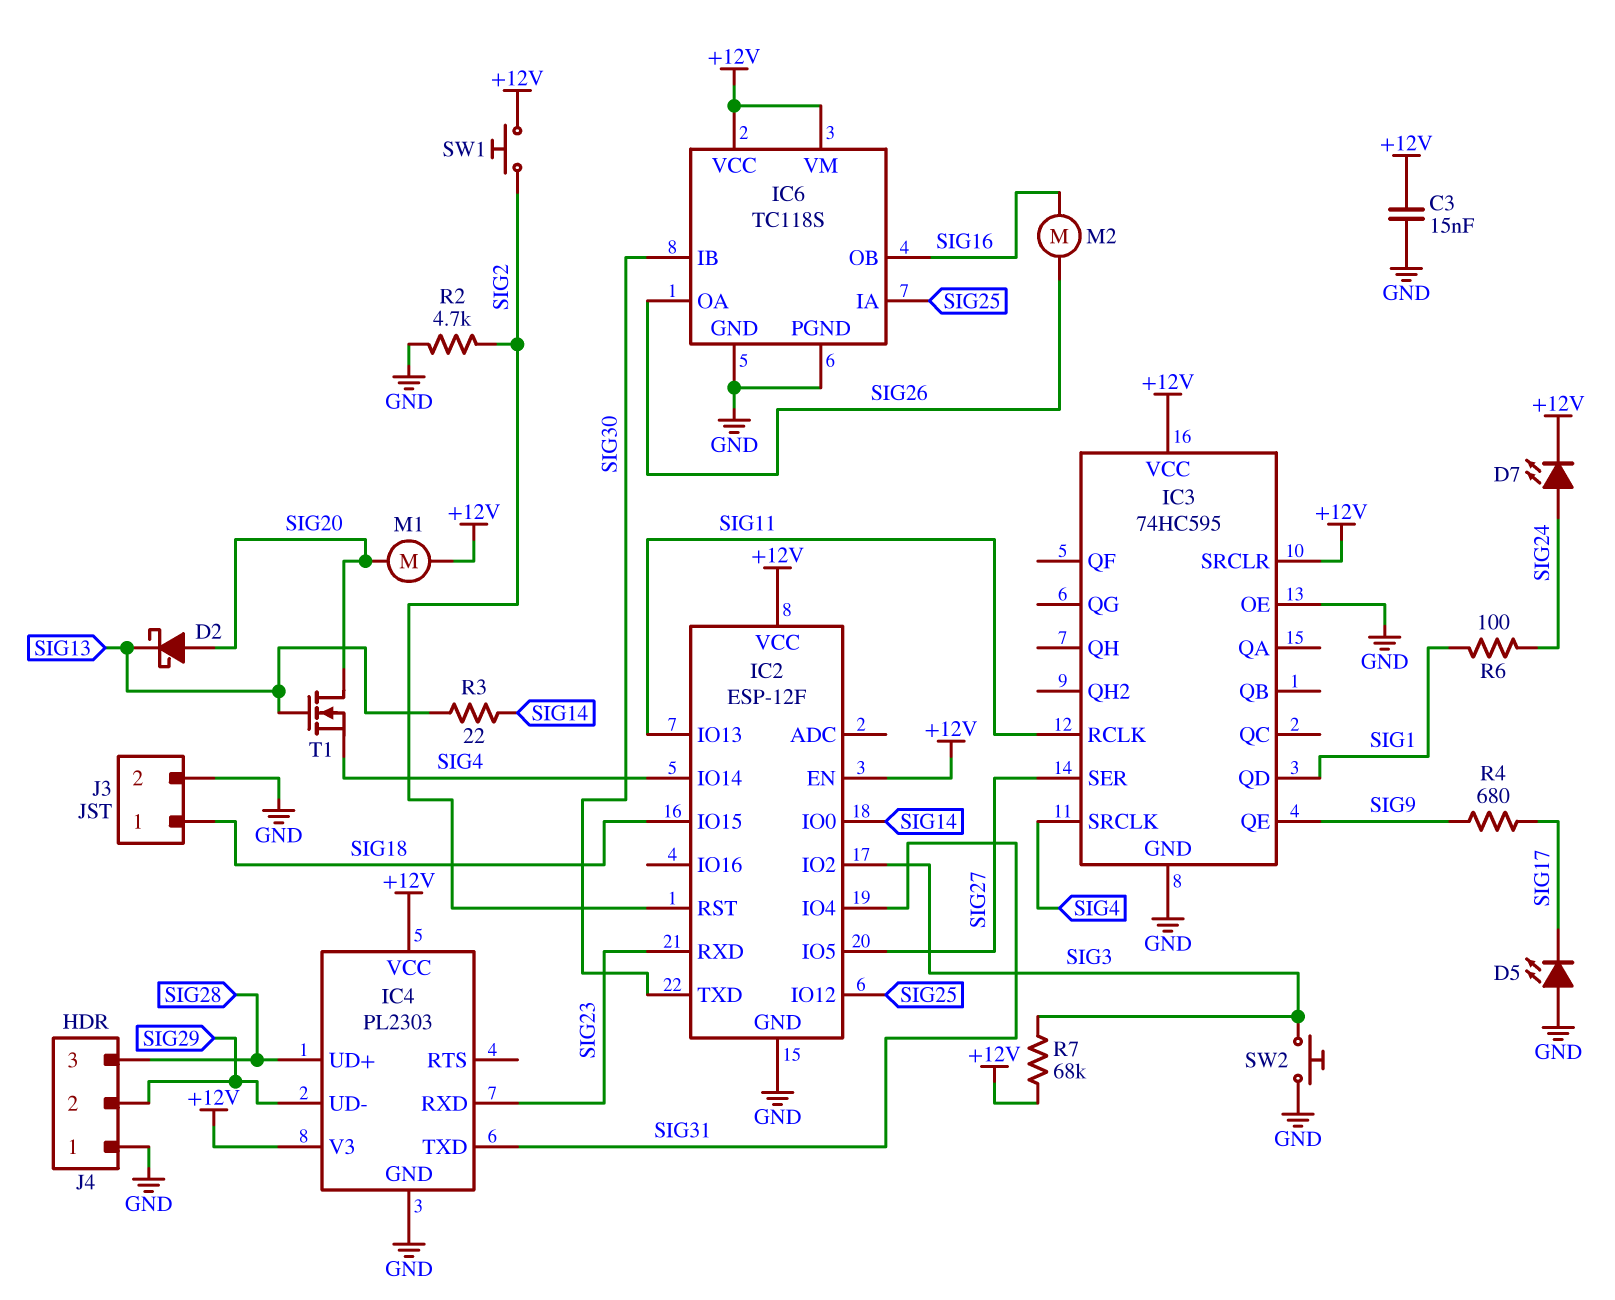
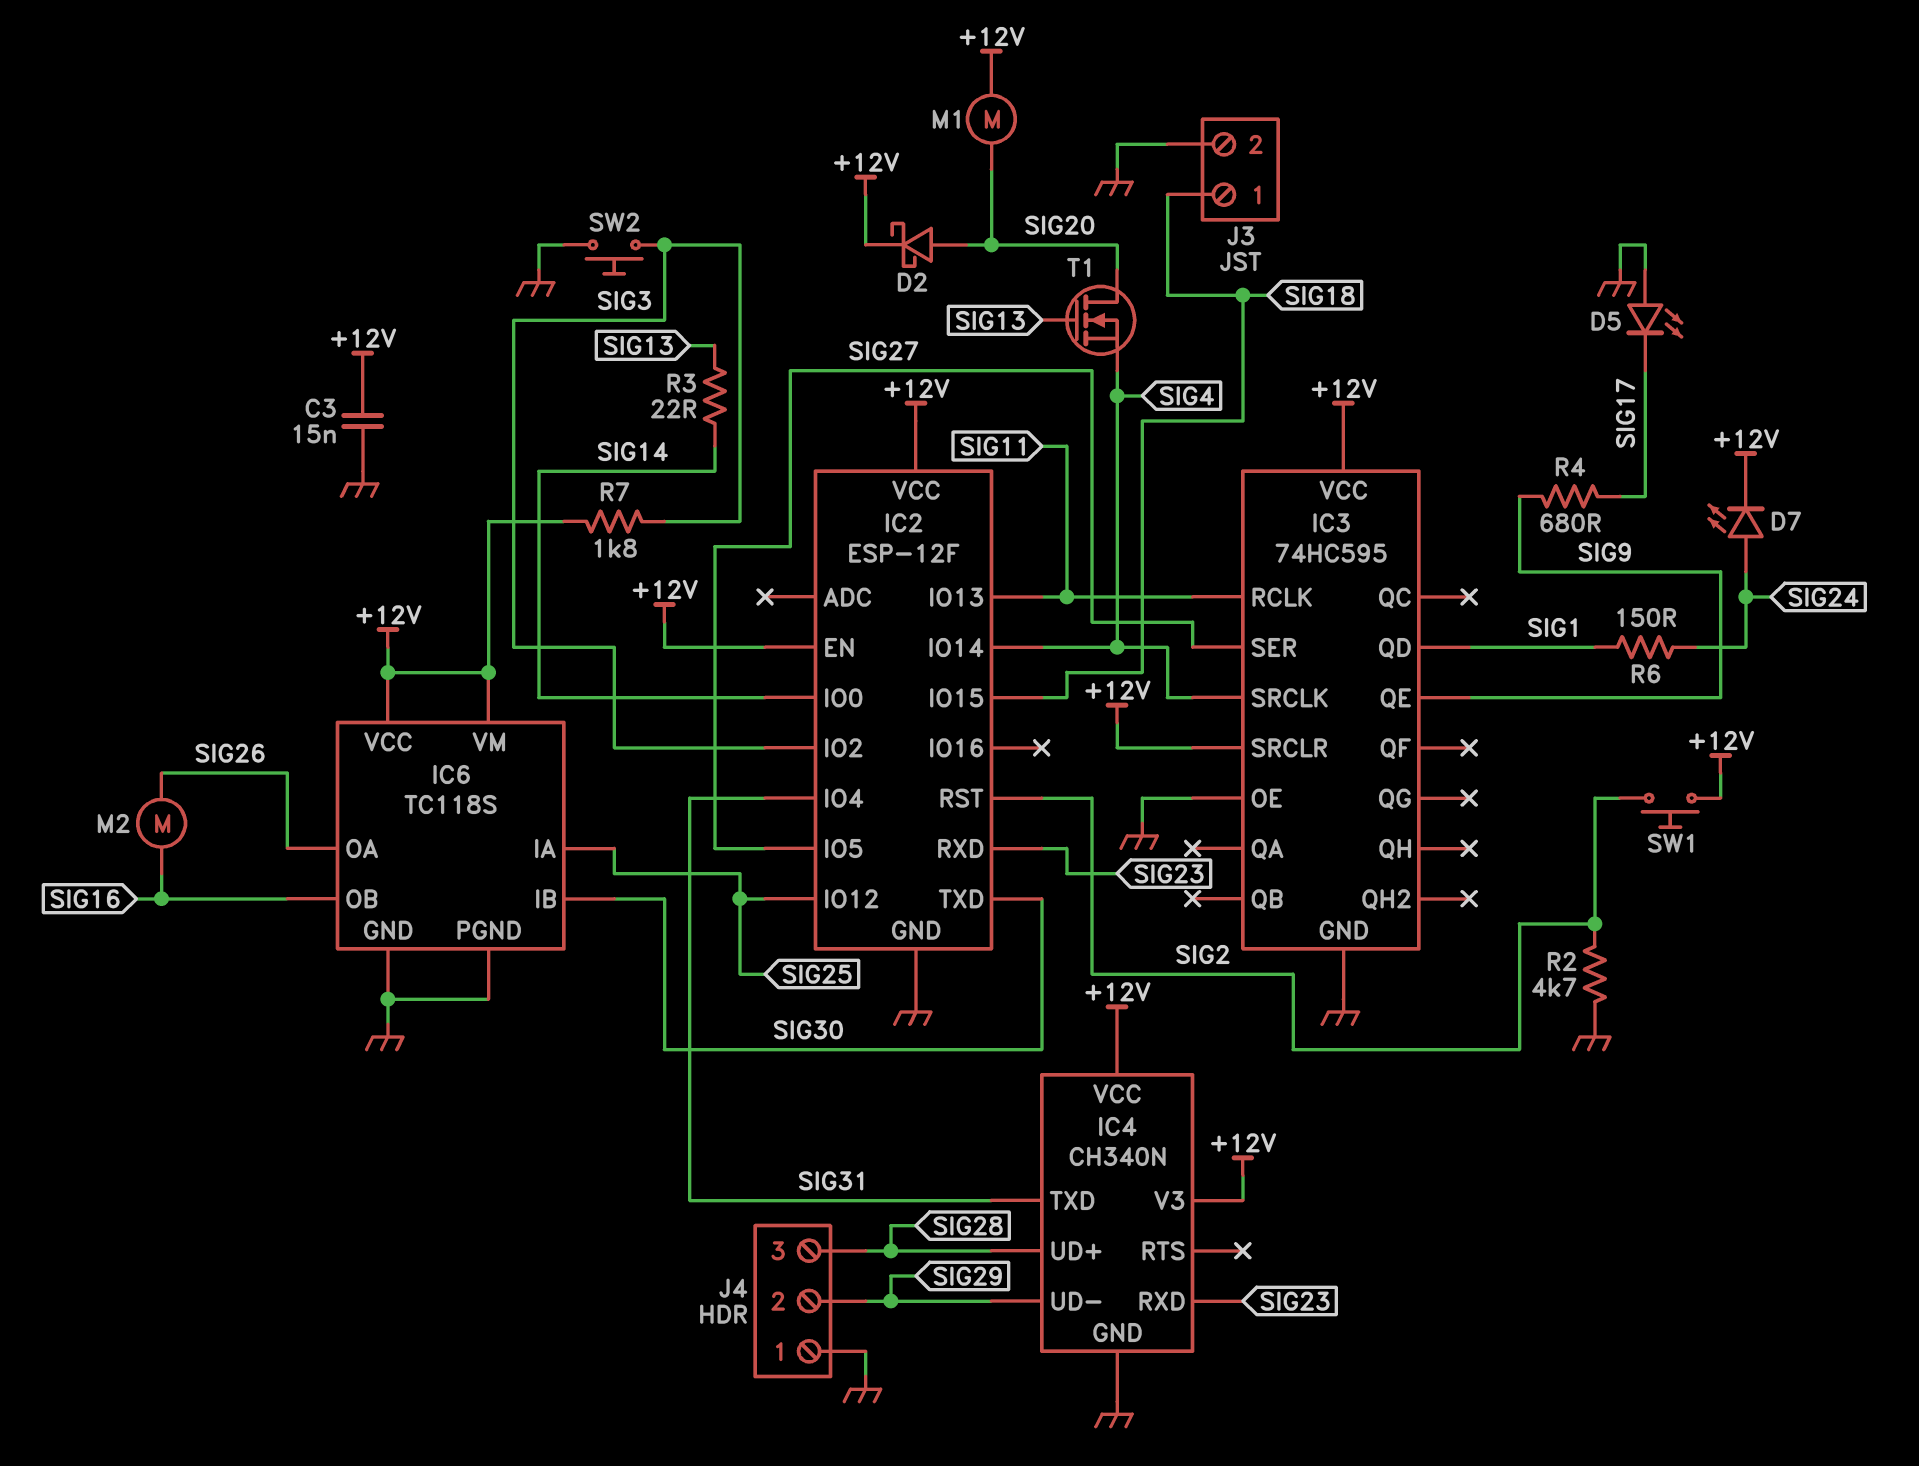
D2: schottky (A SIG20, K SIG13) -> schottky (A SIG20, K +12V)
IC4: PL2303 -> CH340N
R6: 100 (SIG1, SIG24) -> 150 (SIG1, SIG24)
R7: 68k (+12V, SIG3) -> 1.8k (+12V, SIG3)

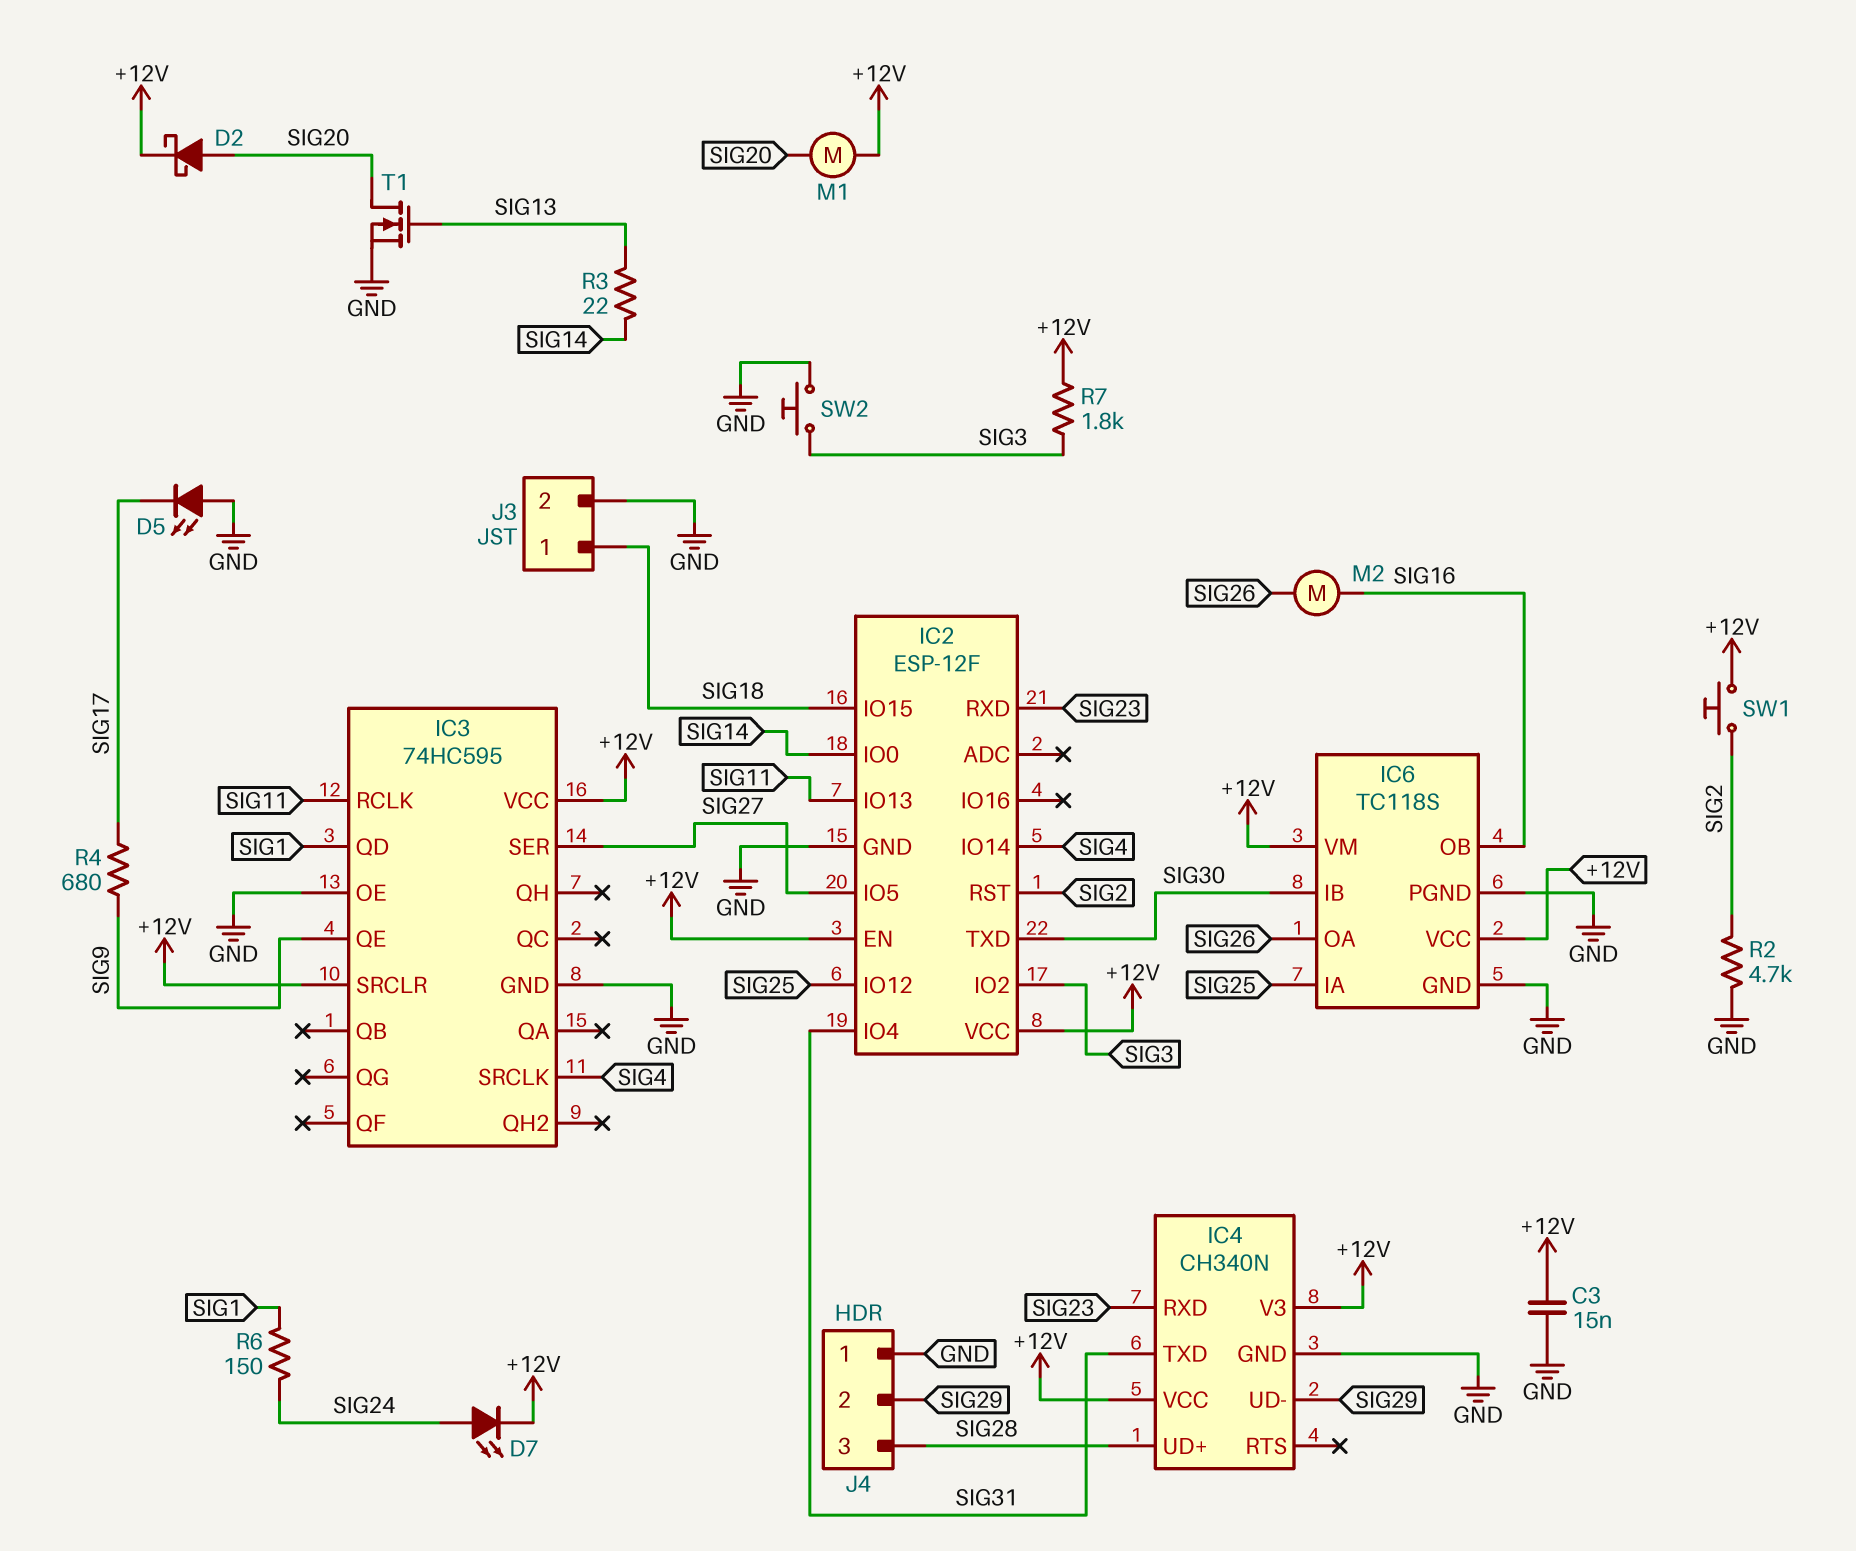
T1: NMOS (G SIG13, D SIG20, S SIG4) -> NMOS (G SIG13, D SIG20, S GND)

